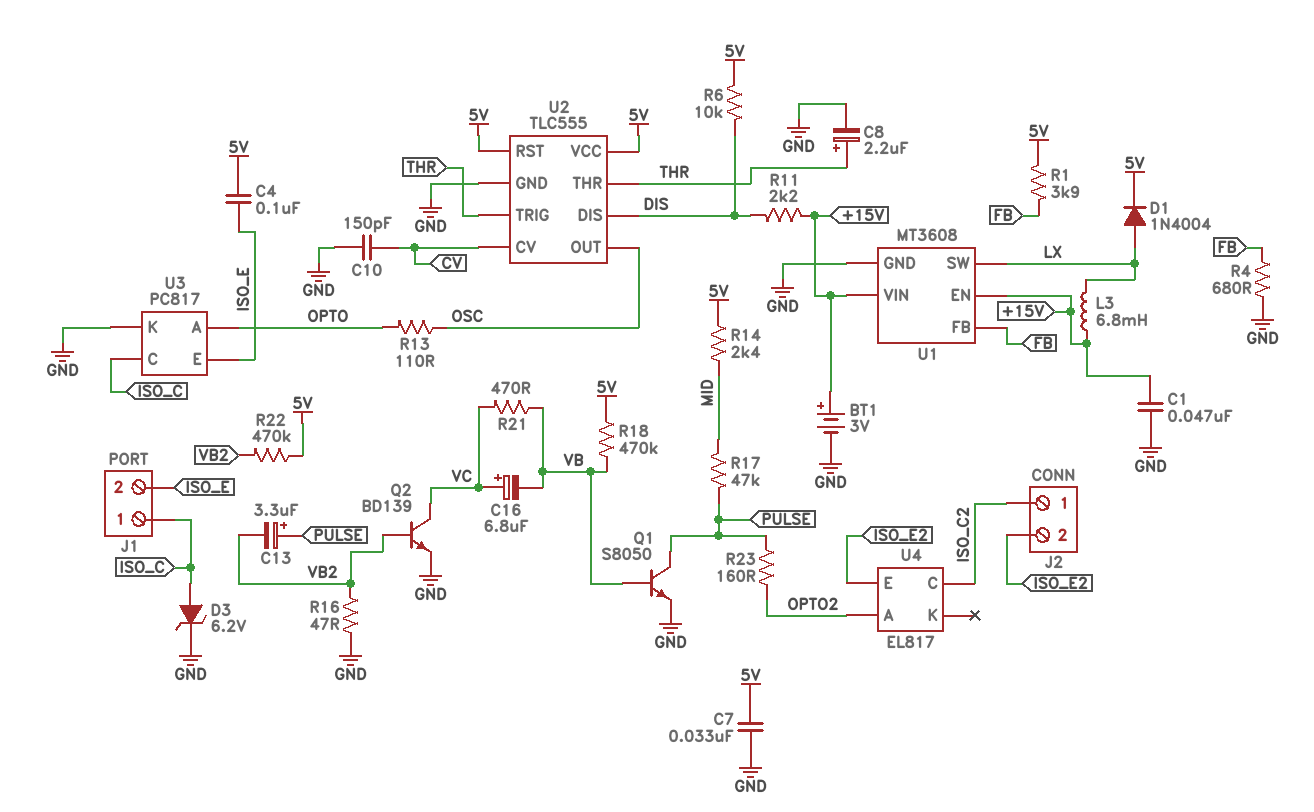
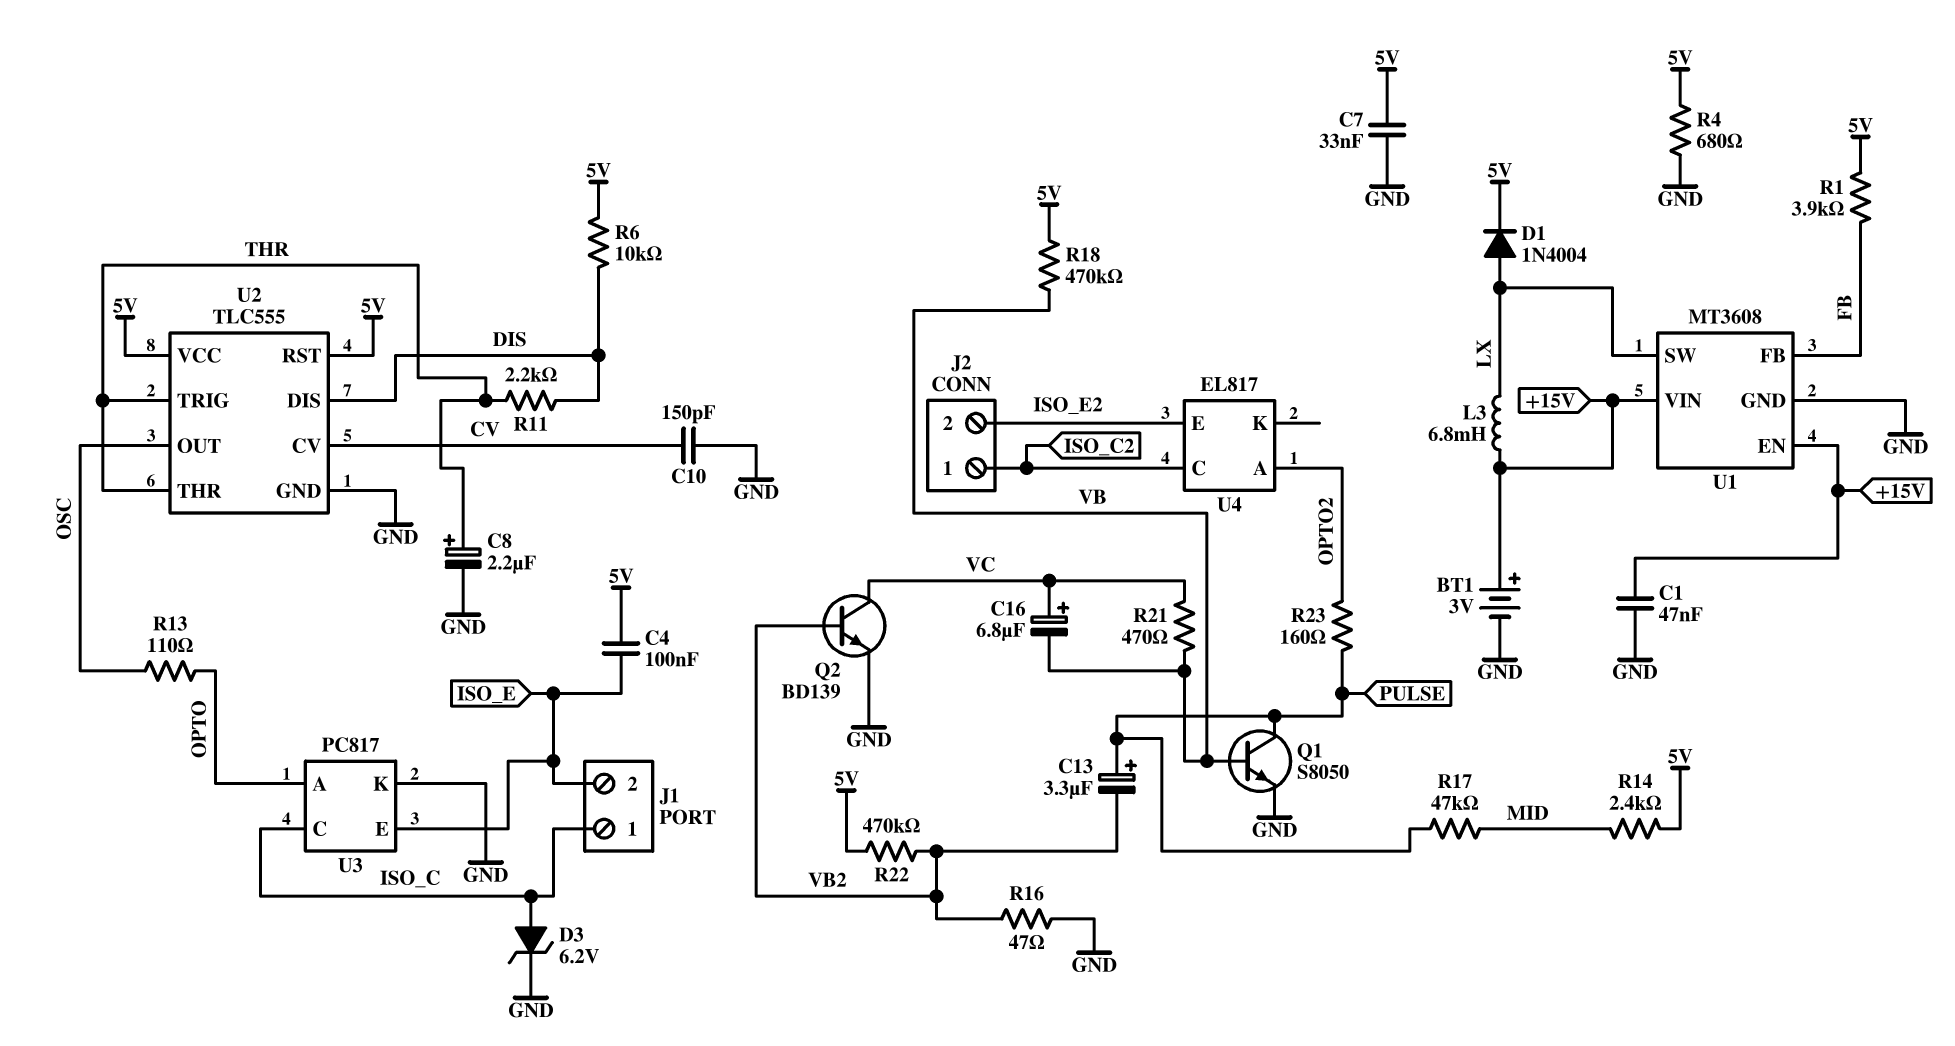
R4: 680 (FB, GND) -> 680 (5V, GND)
R11: 2.2k (+15V, DIS) -> 2.2k (DIS, THR)

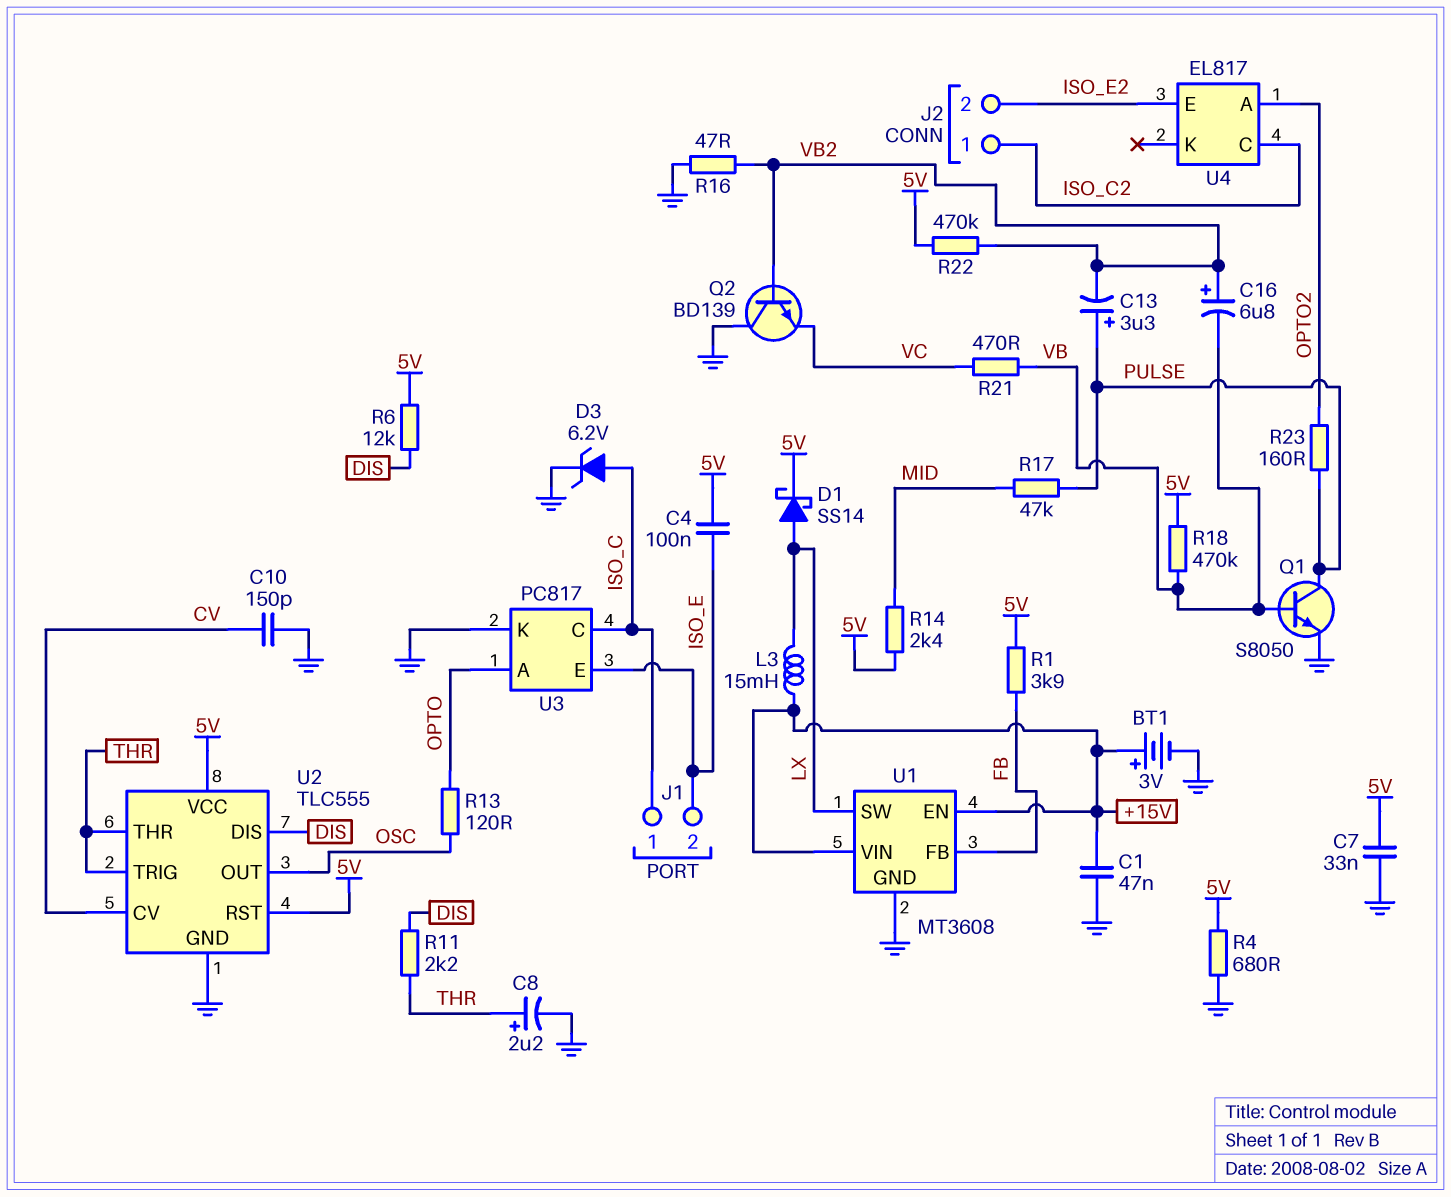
C16: 6.8uF (plus VC, minus VB) -> 6.8uF (plus VB2, minus VB)
D1: diode 1N4004 (A LX, K 5V) -> schottky SS14 (A LX, K 5V)
L3: 6.8mH (+15V, LX) -> 15mH (+15V, LX)
Q2: NPN BD139 (B VB2, C VC, E GND) -> NPN BD139 (B VB2, C GND, E VC)
R6: 10k (5V, DIS) -> 12k (5V, DIS)
R13: 110 (OPTO, OSC) -> 120 (OPTO, OSC)

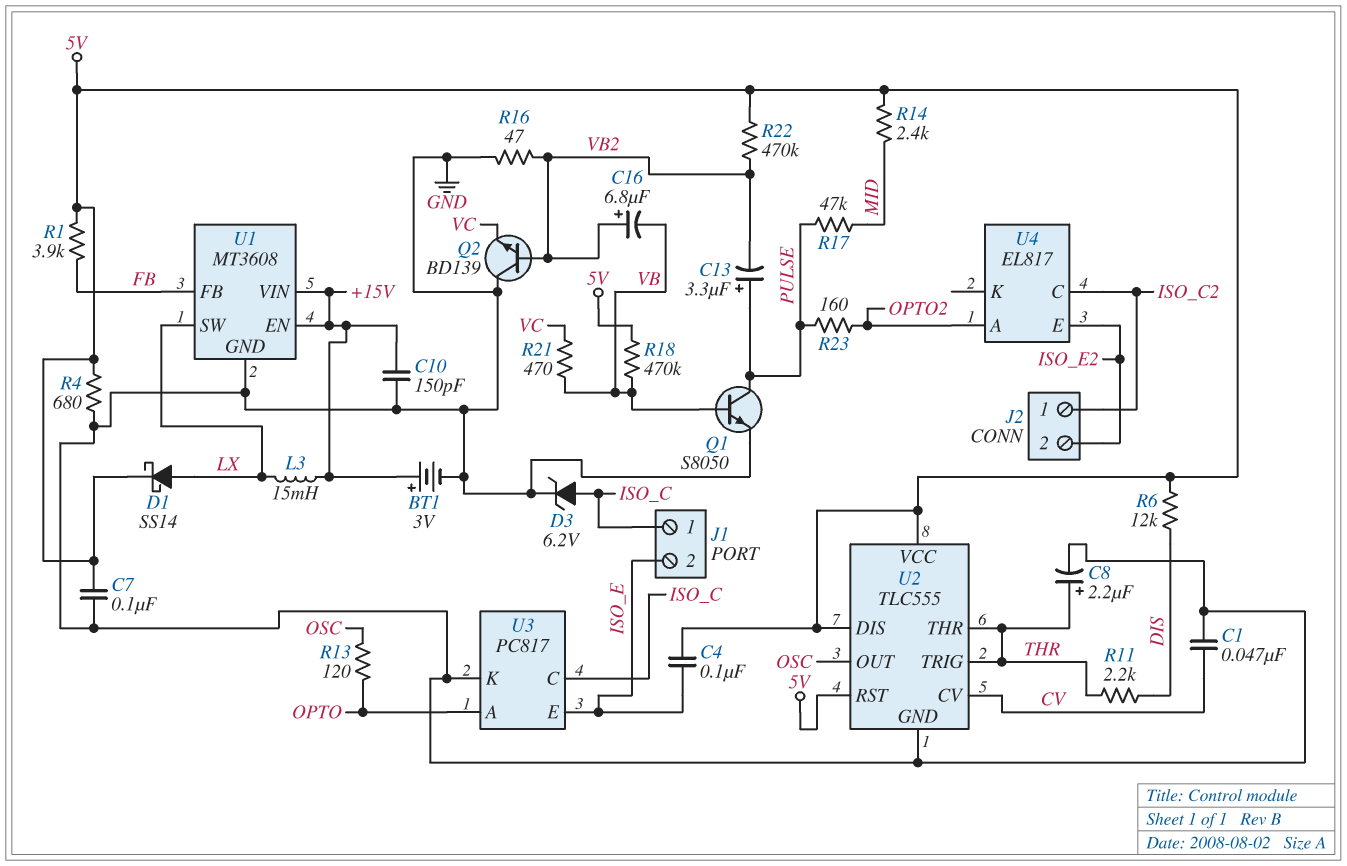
C1: 47nF (+15V, GND) -> 47nF (CV, GND)
C7: 33nF (5V, GND) -> 100nF (5V, GND)
C10: 150pF (CV, GND) -> 150pF (+15V, GND)
U2 pin DIS: DIS -> 5V

